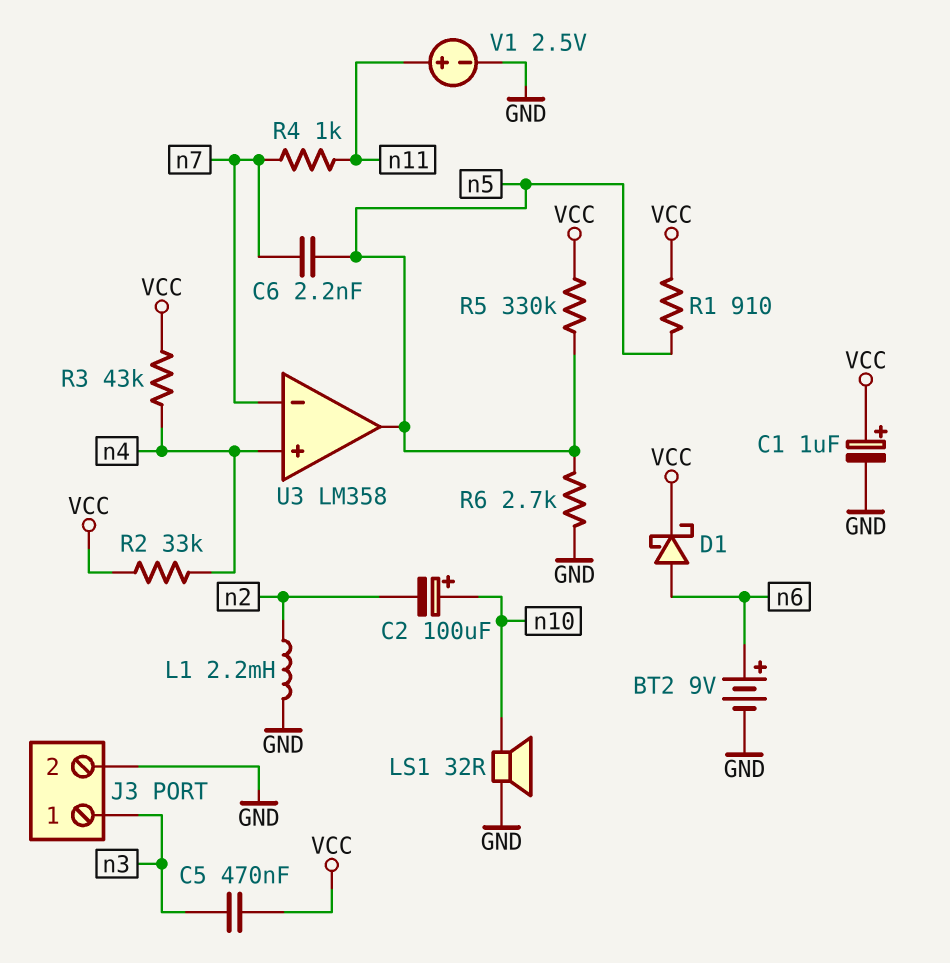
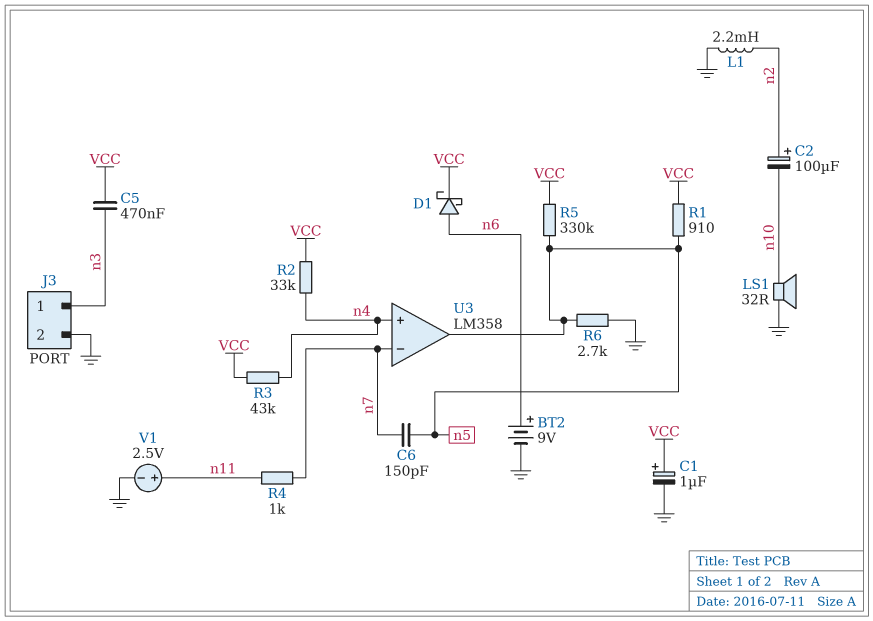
C2: 100uF (plus n10, minus n2) -> 100uF (plus n2, minus n10)
C6: 2.2nF (n5, n7) -> 150pF (n5, n7)

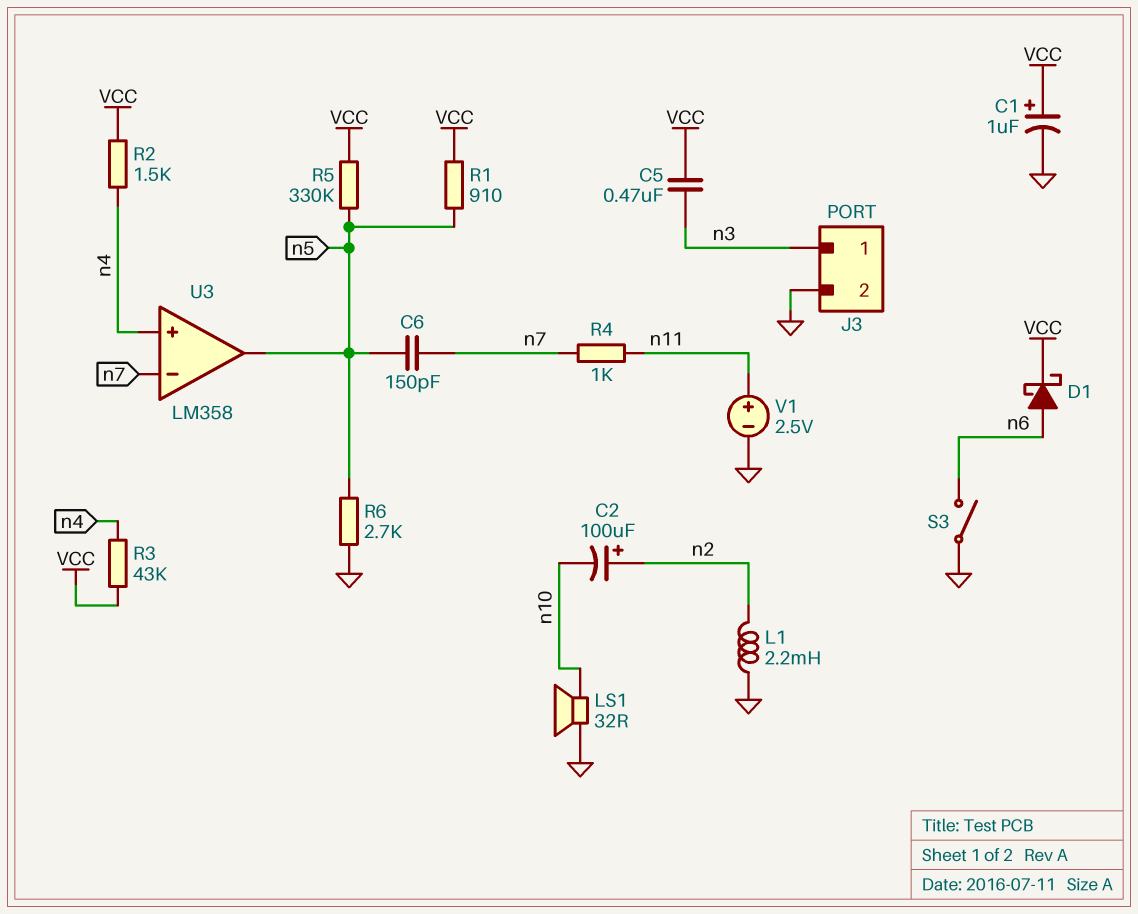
BT2: 9V (plus n6, minus GND) -> none
R2: 33k (VCC, n4) -> 1.5k (VCC, n4)
S3: none -> switch (GND, n6)

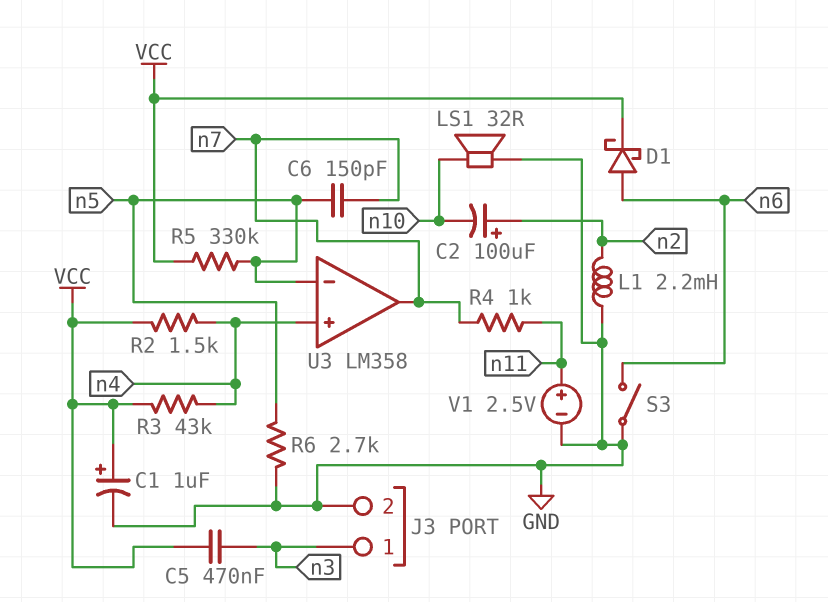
R1: 910 (VCC, n5) -> none
U3 pin in-: n7 -> n5
U3 pin out: n5 -> n7

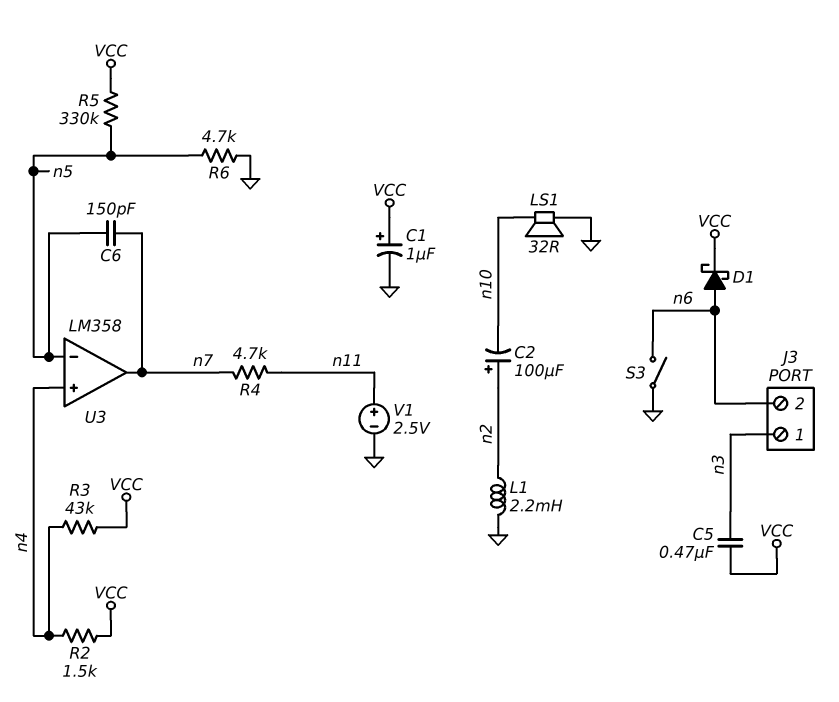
J3 pin 2: GND -> n6
R4: 1k (n7, n11) -> 4.7k (n7, n11)
R6: 2.7k (GND, n5) -> 4.7k (GND, n5)

